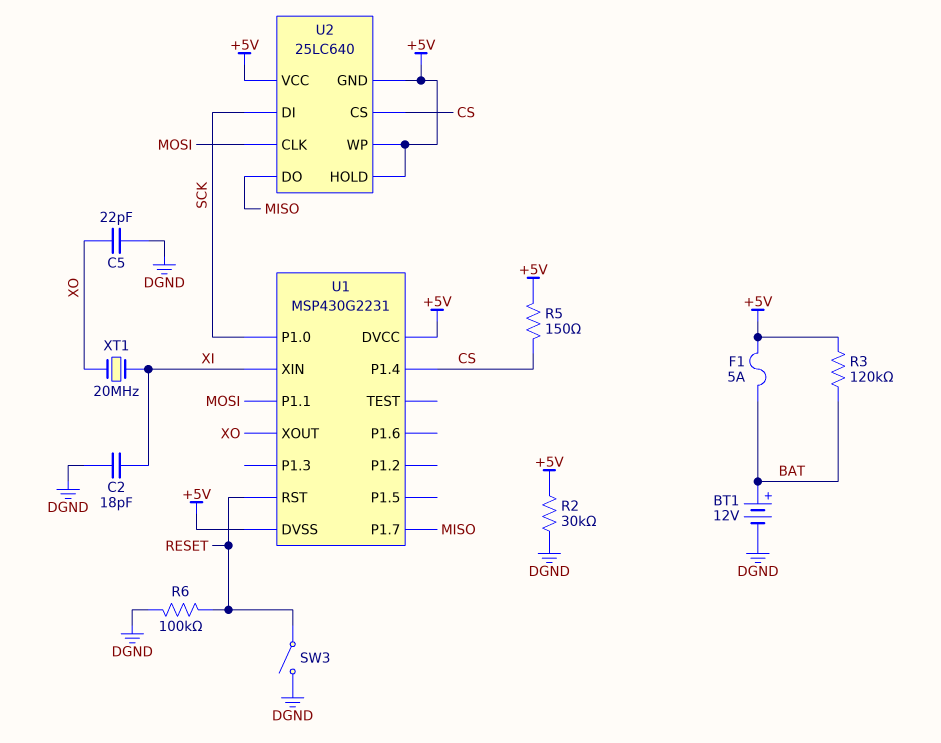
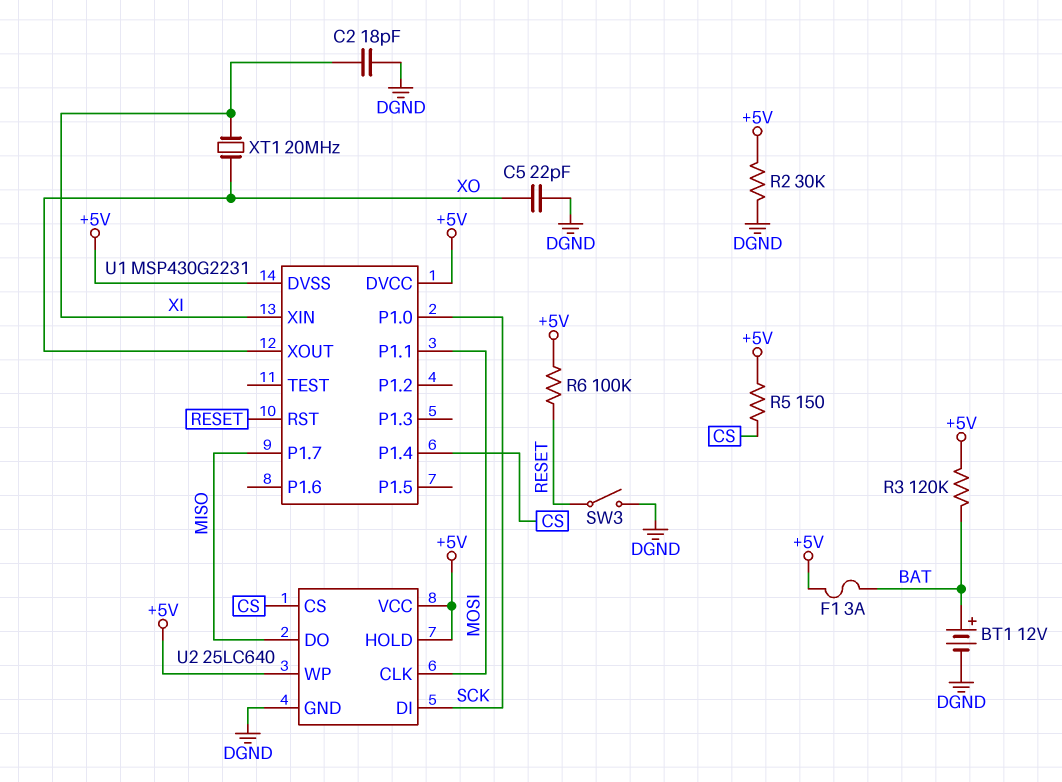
F1: 5A (+5V, BAT) -> 3A (+5V, BAT)
R6: 100k (DGND, RESET) -> 100k (+5V, RESET)
U2 pin GND: +5V -> DGND

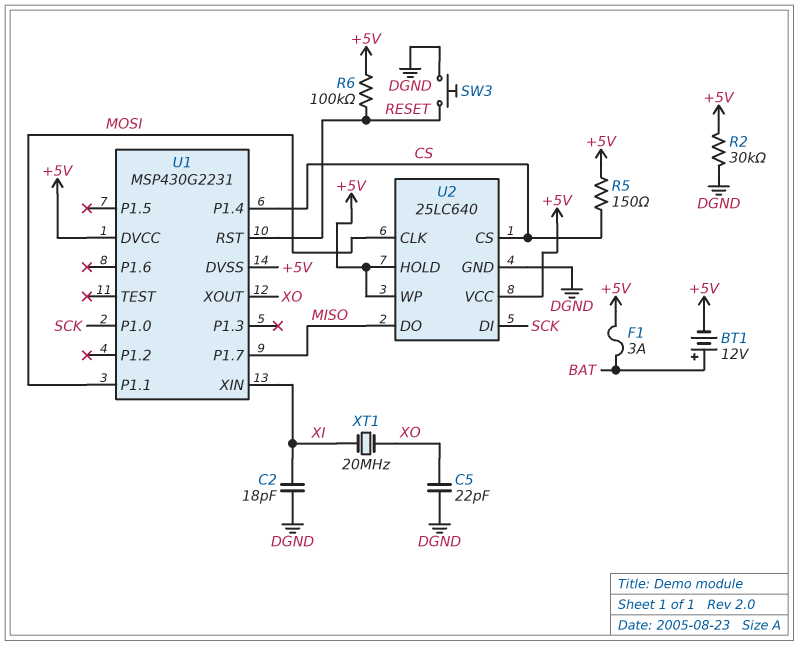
BT1: 12V (plus BAT, minus DGND) -> 12V (plus BAT, minus +5V)
R3: 120k (+5V, BAT) -> none
SW3: switch (DGND, RESET) -> button (DGND, RESET)

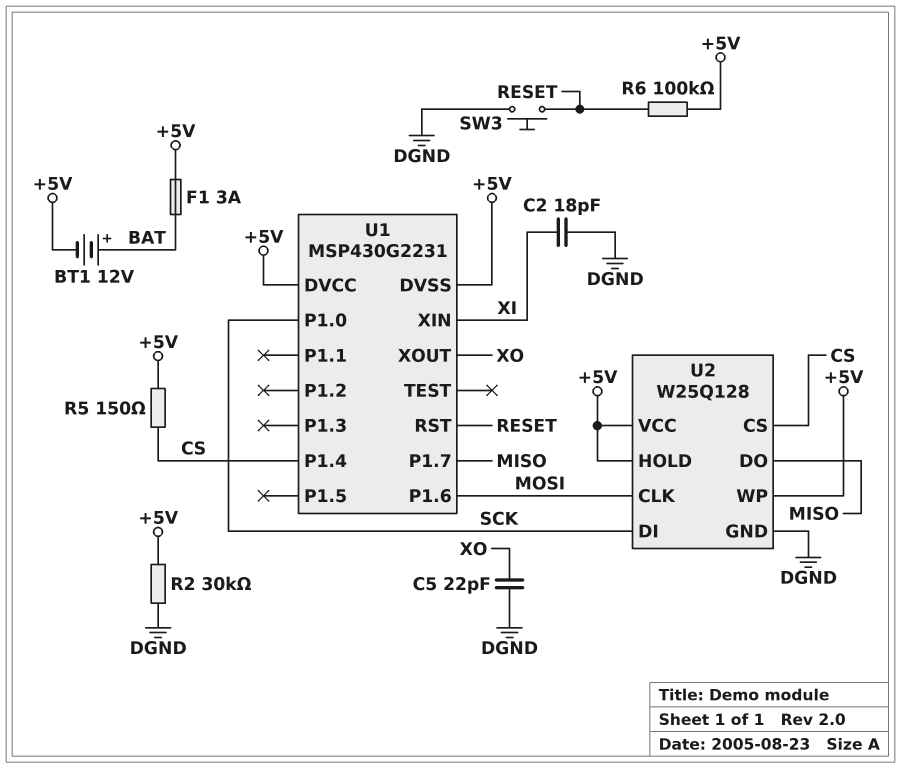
U1 pin P1.1: MOSI -> none
U1 pin P1.6: none -> MOSI
U2: 25LC640 -> W25Q128
XT1: 20MHz (XI, XO) -> none

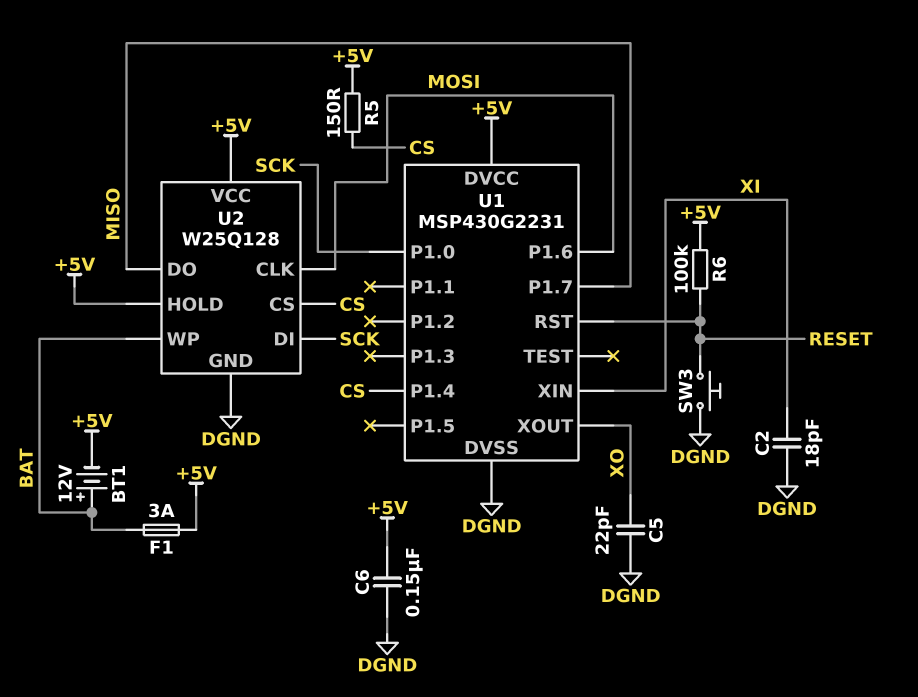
C6: none -> 150nF (+5V, DGND)
R2: 30k (+5V, DGND) -> none
U1 pin DVSS: +5V -> DGND
U2 pin WP: +5V -> BAT

